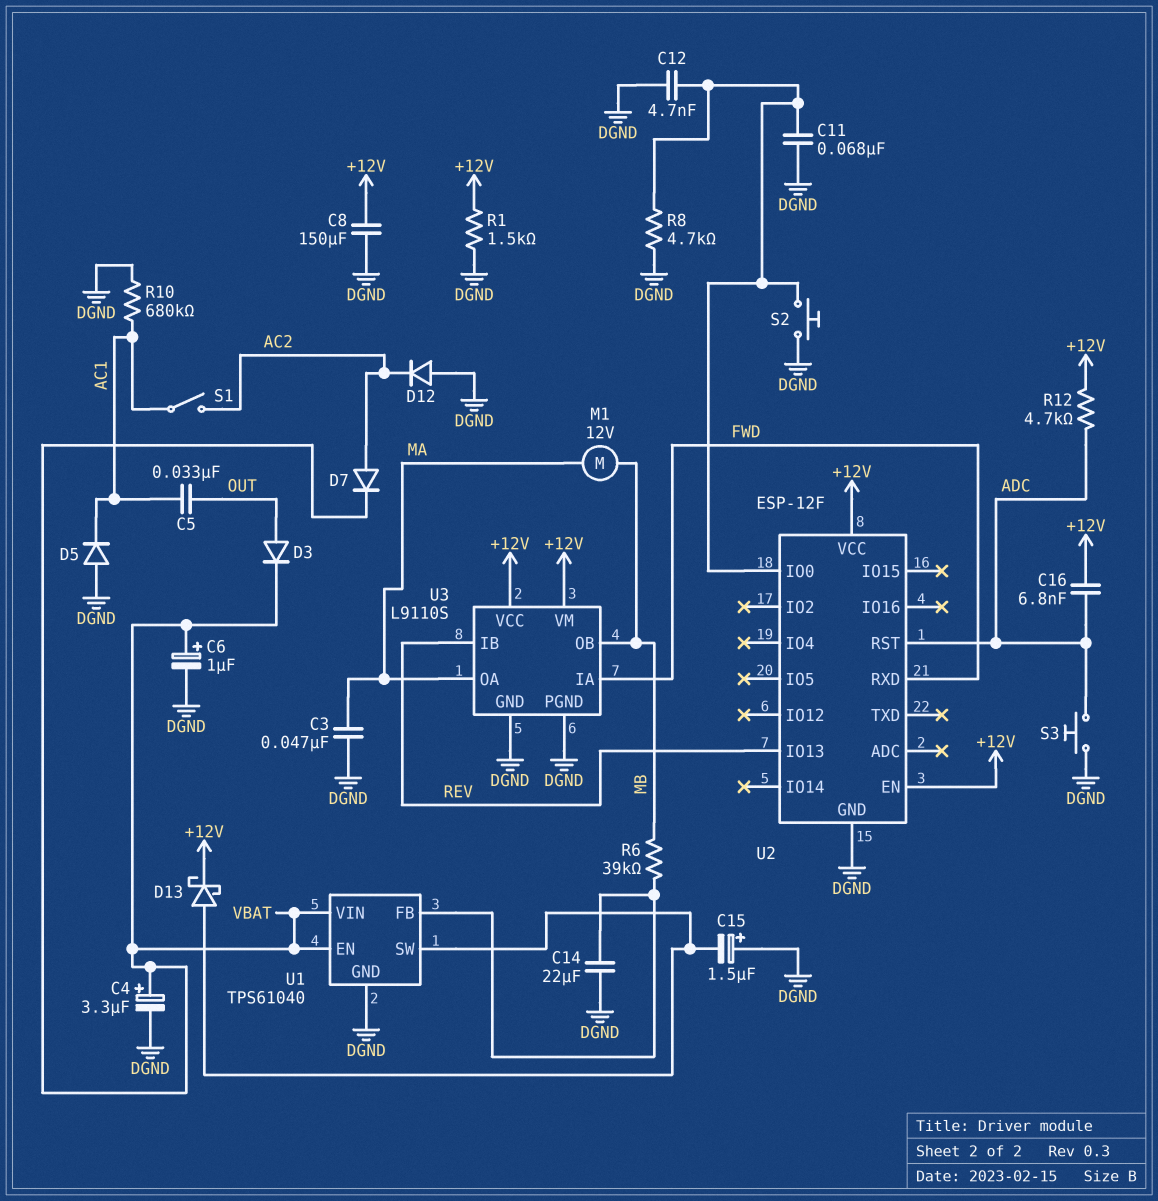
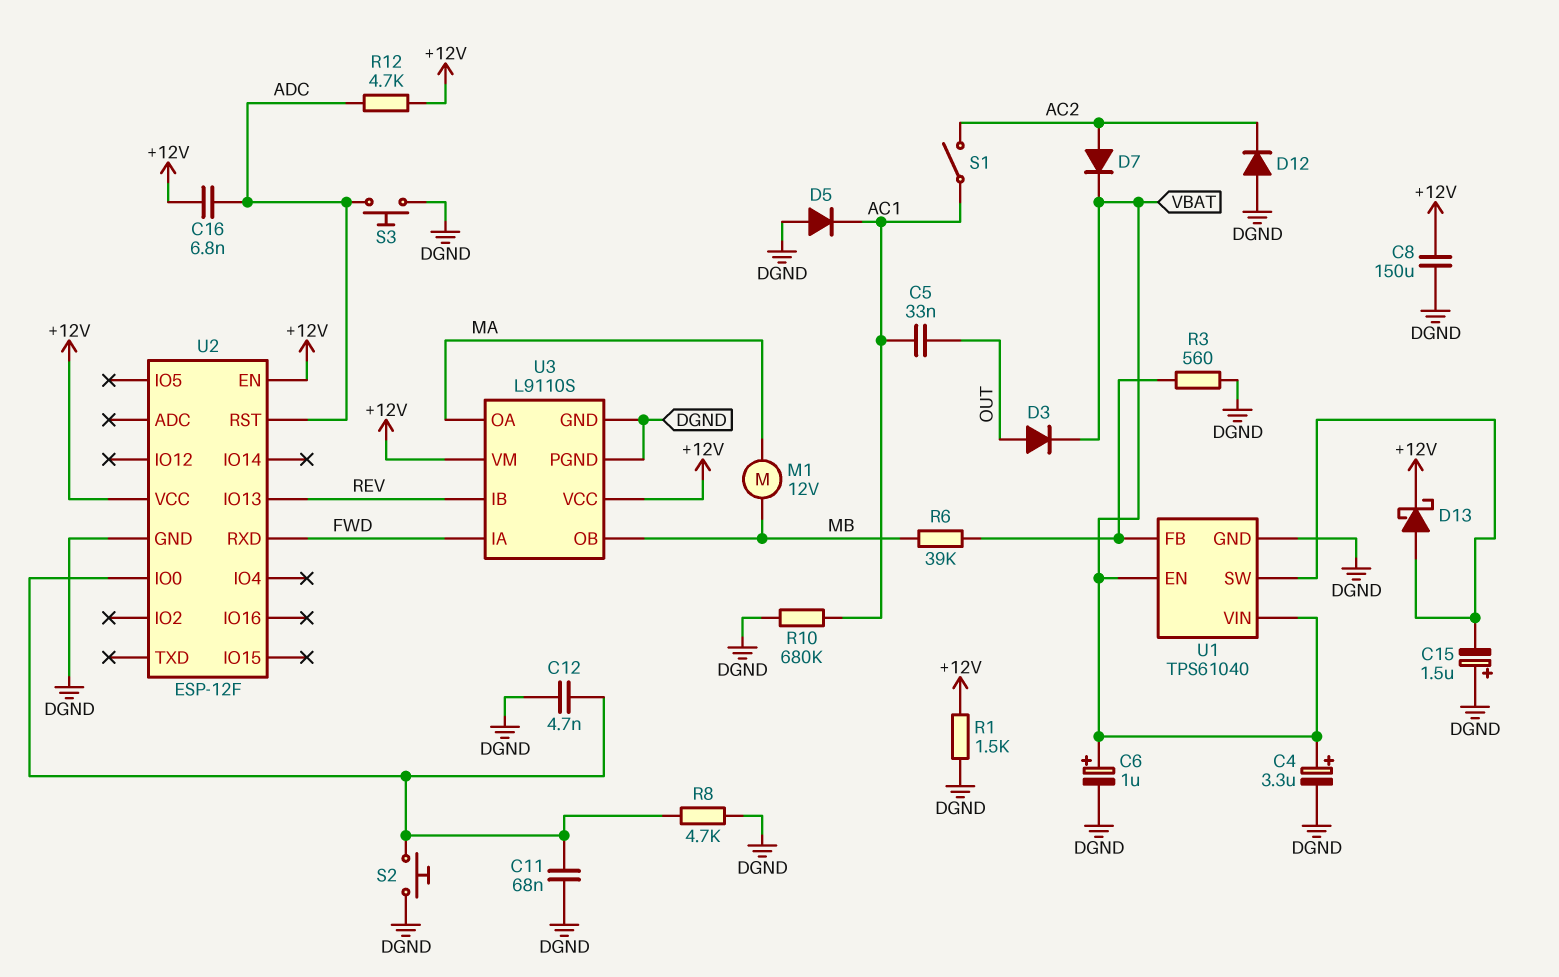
C3: 47nF (DGND, MA) -> none
C14: 22uF (DGND, U1/FB) -> none
R3: none -> 560 (DGND, U1/FB)

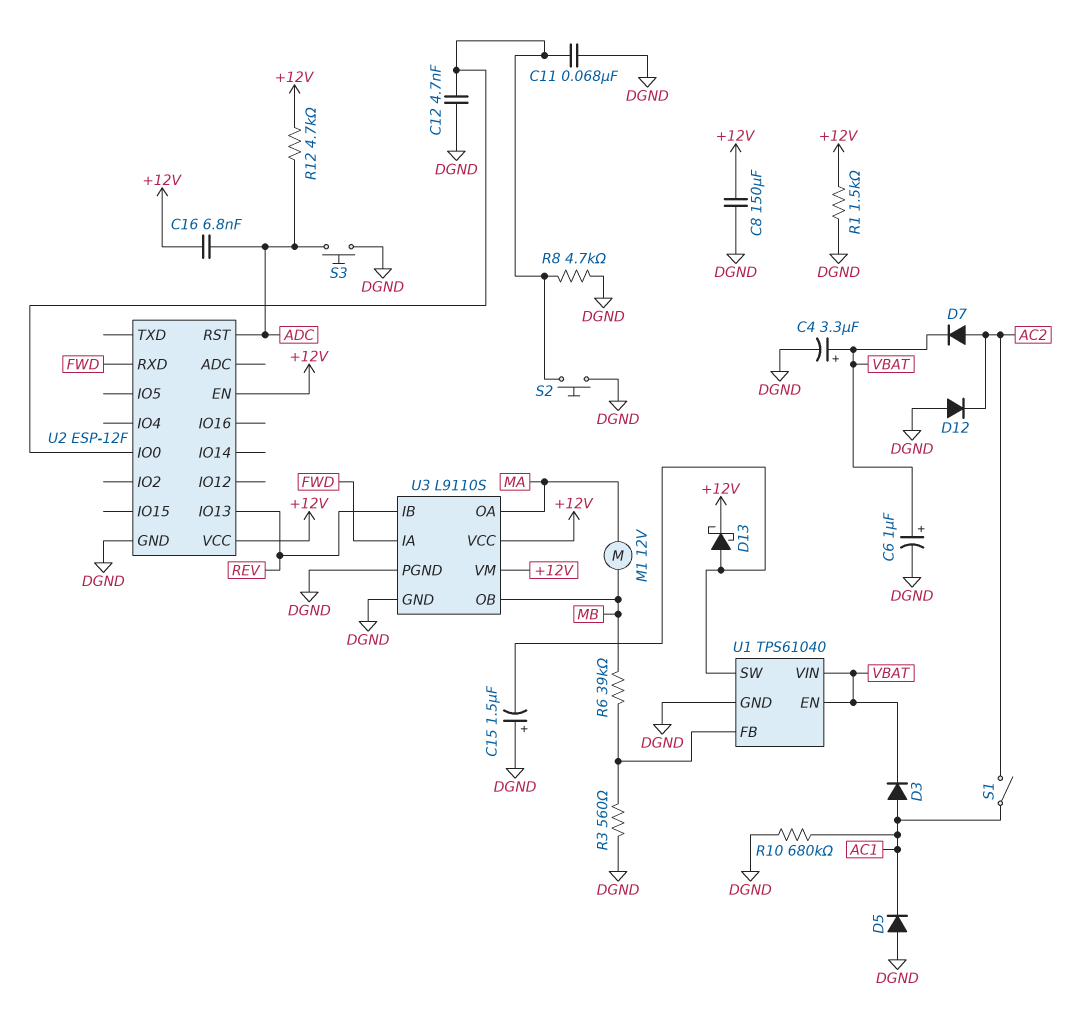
C5: 33nF (AC1, OUT) -> none
D3: diode (A OUT, K VBAT) -> diode (A AC1, K VBAT)

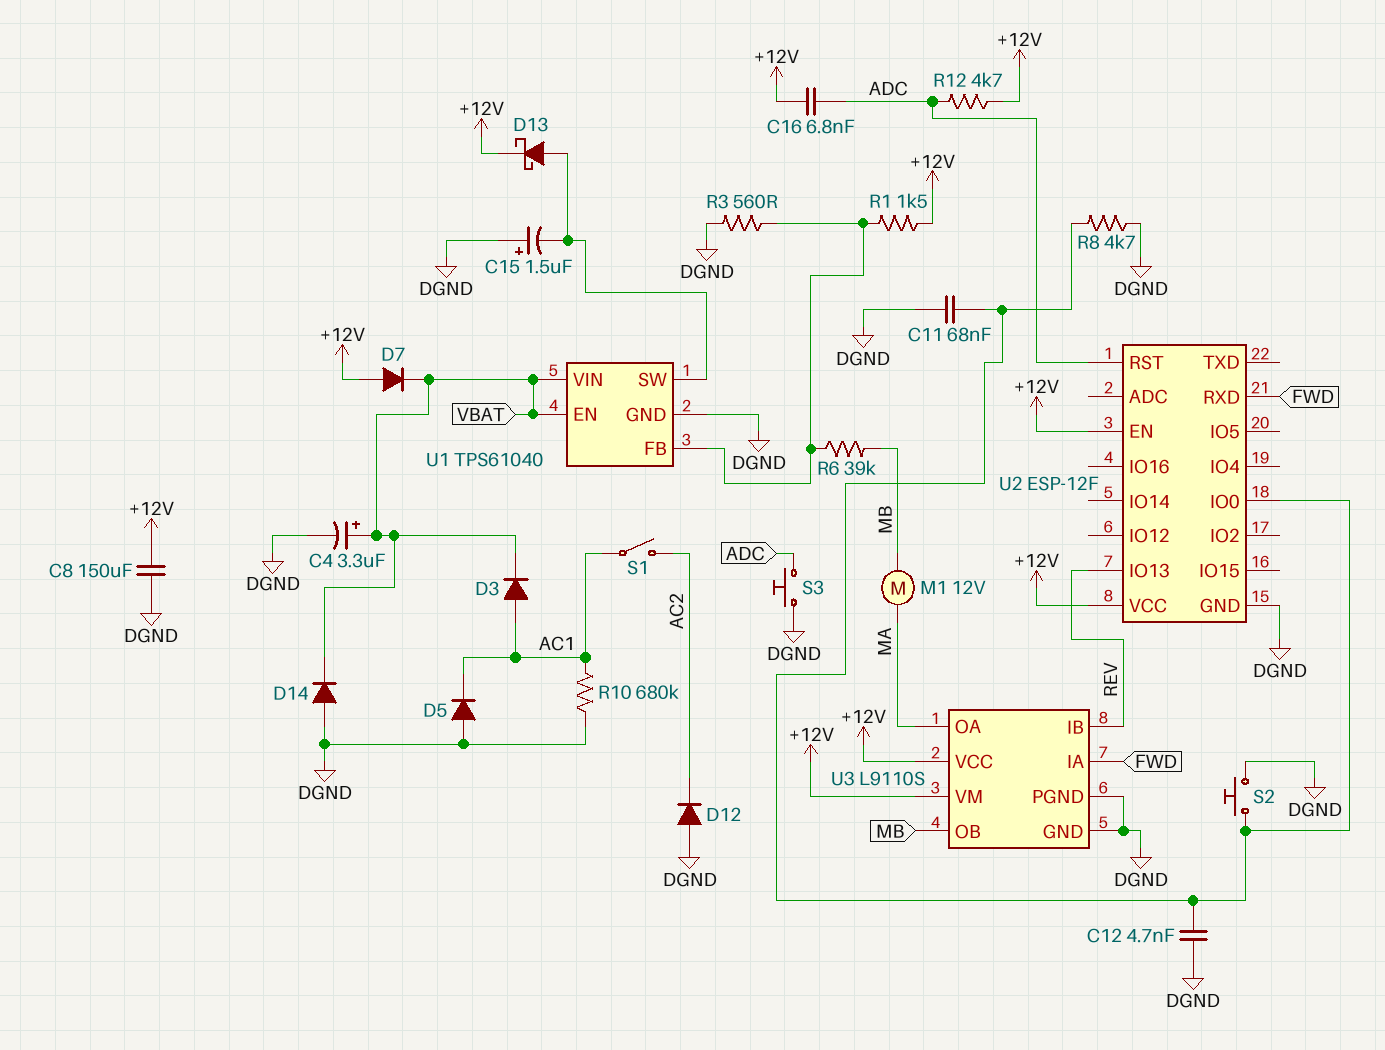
C6: 1uF (plus VBAT, minus DGND) -> none
D7: diode (A AC2, K VBAT) -> diode (A +12V, K VBAT)
D14: none -> diode (A DGND, K VBAT)
R1: 1.5k (+12V, DGND) -> 1.5k (+12V, U1/FB)

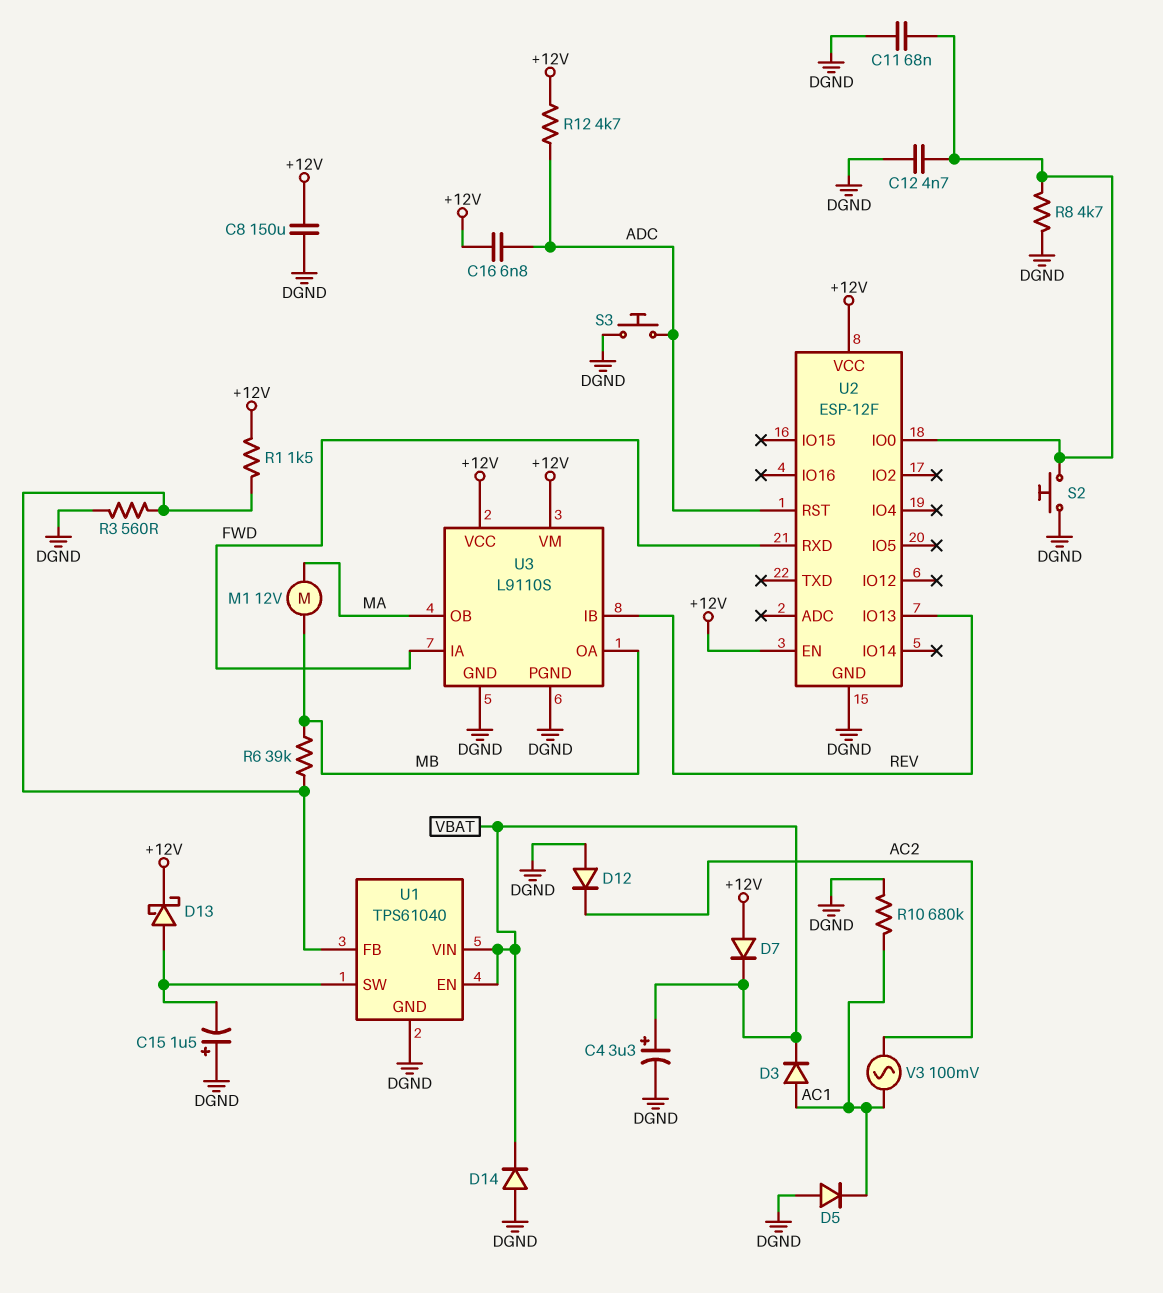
S1: switch (AC1, AC2) -> none
U3 pin OA: MA -> MB
U3 pin OB: MB -> MA
V3: none -> AC 100mV (AC1, AC2)

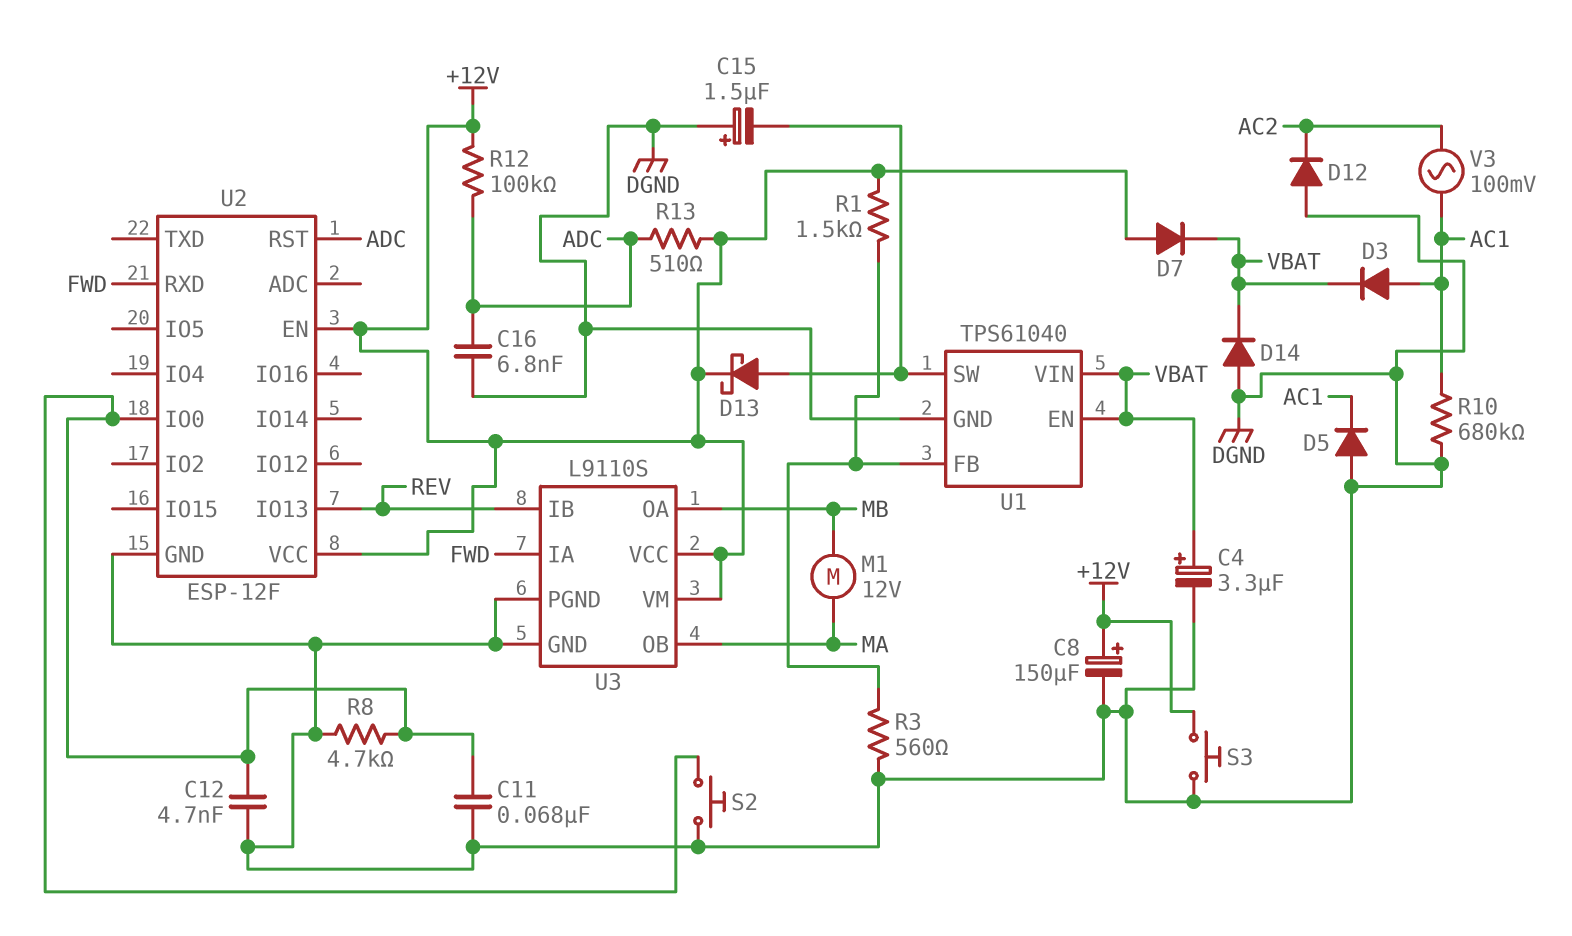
C8: 150uF (+12V, DGND) -> 150uF (plus +12V, minus DGND)
C16: 6.8nF (+12V, ADC) -> 6.8nF (ADC, DGND)
R6: 39k (MB, U1/FB) -> none
R12: 4.7k (+12V, ADC) -> 100k (+12V, ADC)
R13: none -> 510 (+12V, ADC)
S3: button (ADC, DGND) -> button (+12V, DGND)

